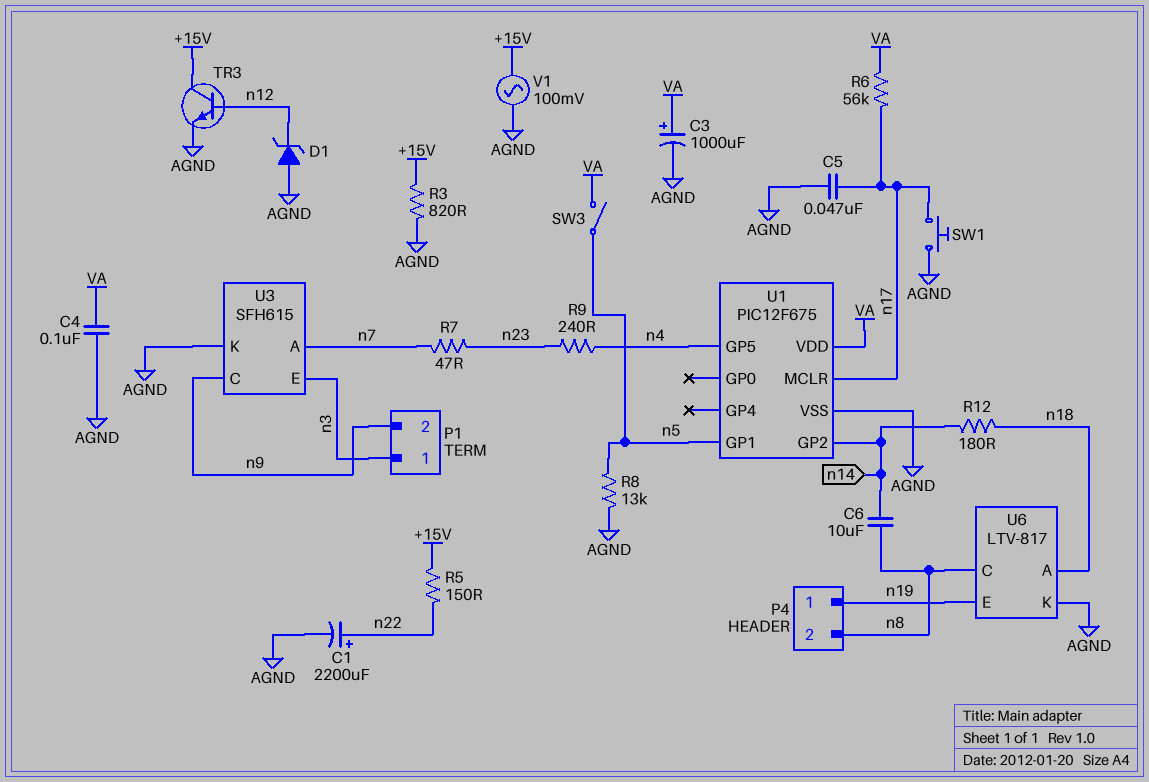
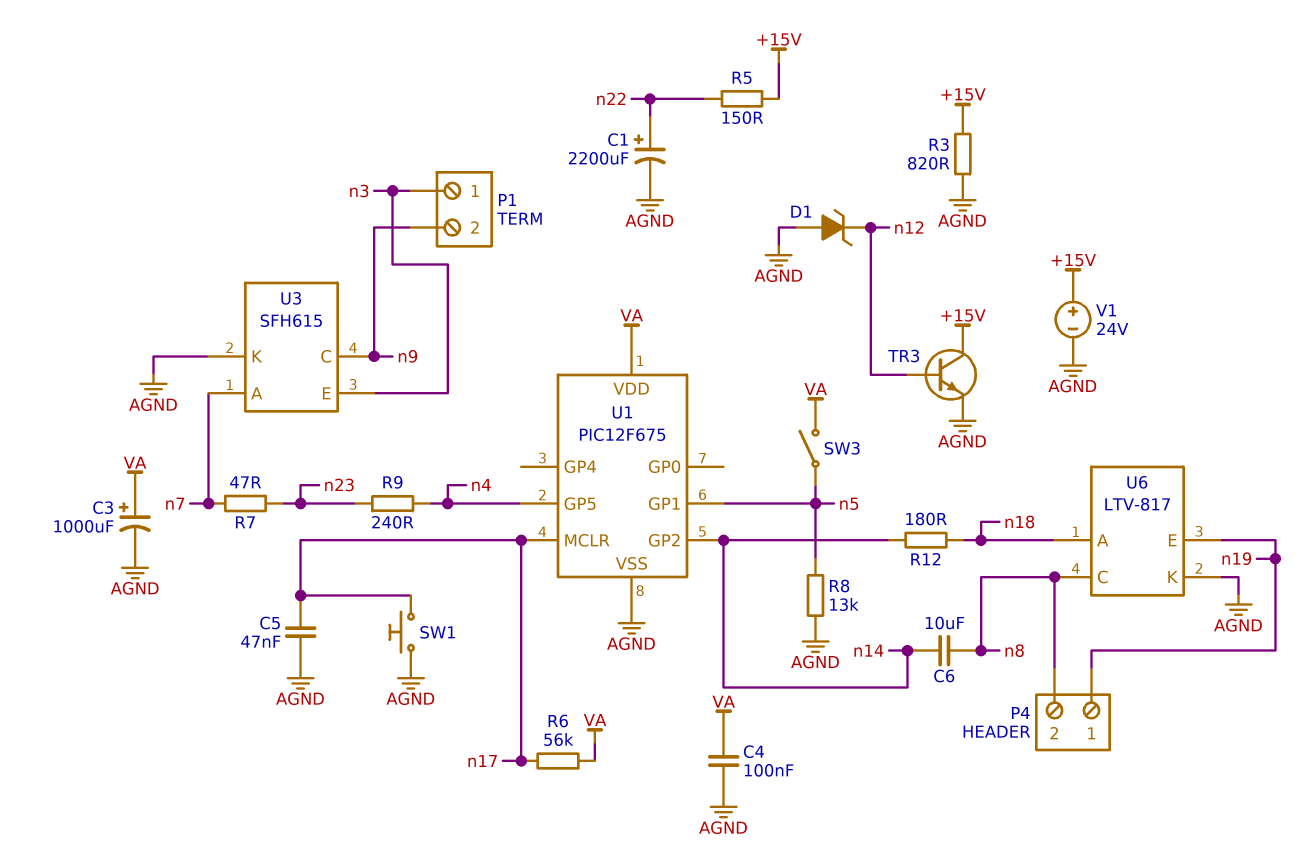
V1: AC 100mV (+15V, AGND) -> 24V (plus +15V, minus AGND)

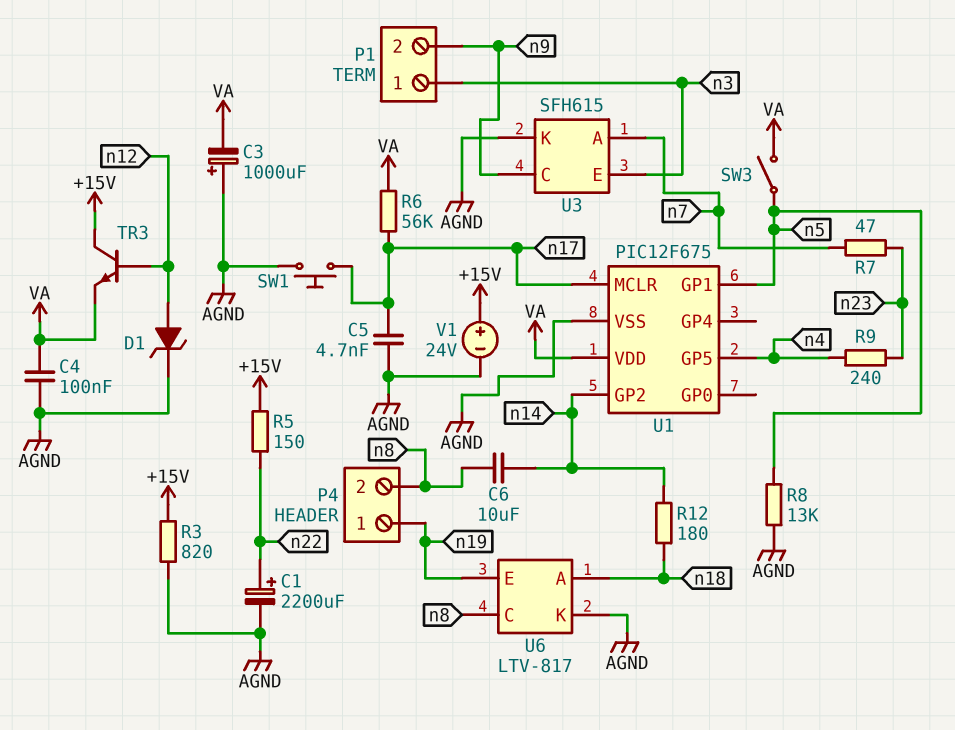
C3: 1000uF (plus VA, minus AGND) -> 1000uF (plus AGND, minus VA)
C5: 47nF (AGND, n17) -> 4.7nF (AGND, n17)
D1: zener (A AGND, K n12) -> zener (A n12, K AGND)
TR3: NPN (B n12, C +15V, E AGND) -> NPN (B n12, C +15V, E VA)

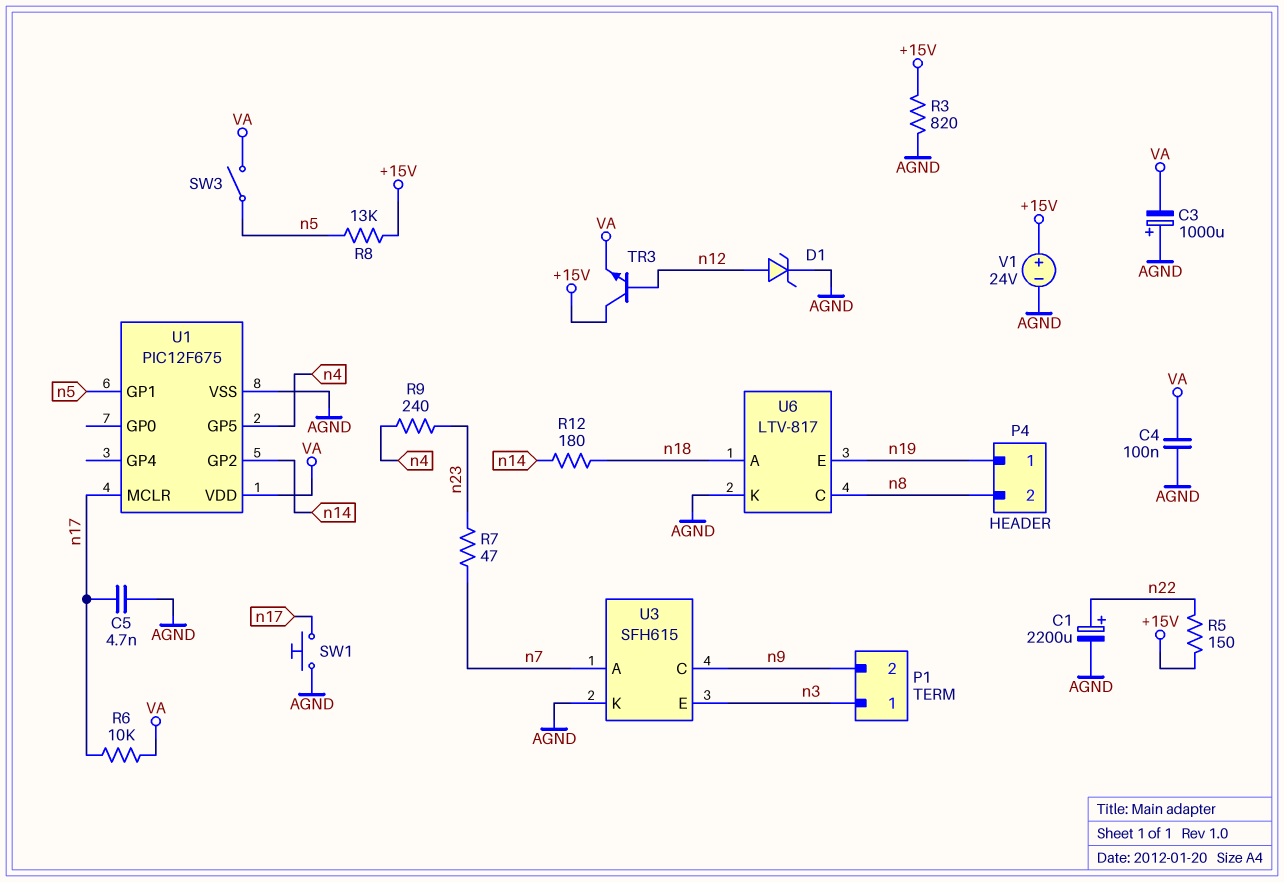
C6: 10uF (n8, n14) -> none
R6: 56k (VA, n17) -> 10k (VA, n17)
R8: 13k (AGND, n5) -> 13k (+15V, n5)

